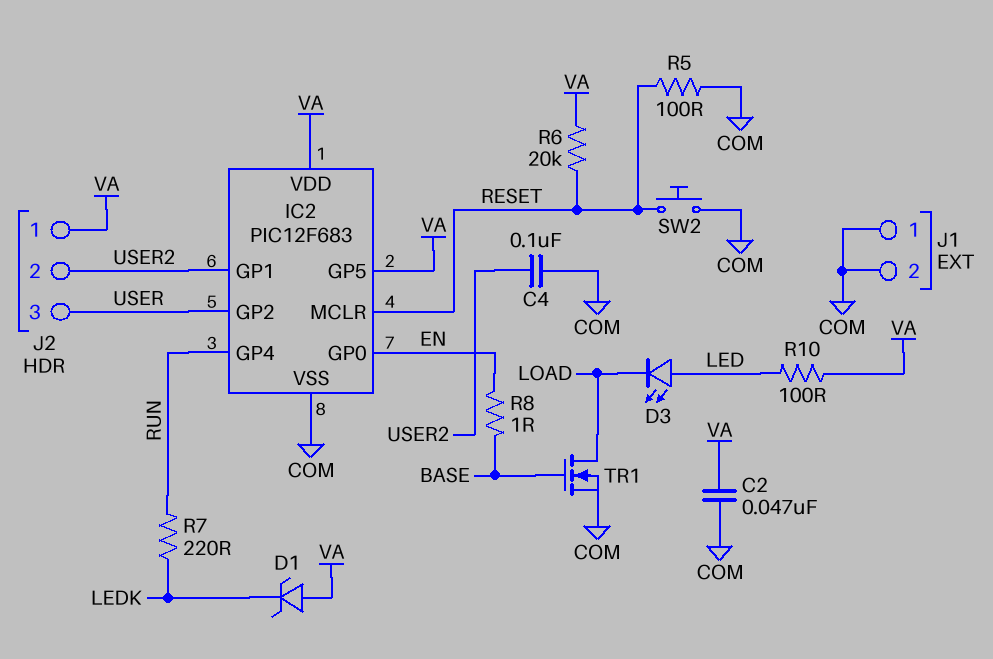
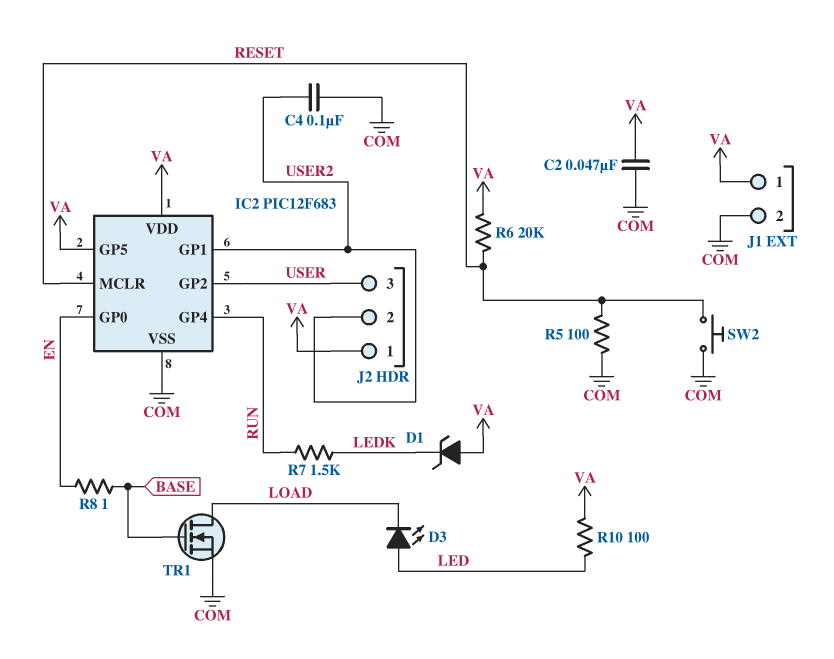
J1 pin 1: COM -> VA
R7: 220 (LEDK, RUN) -> 1.5k (LEDK, RUN)

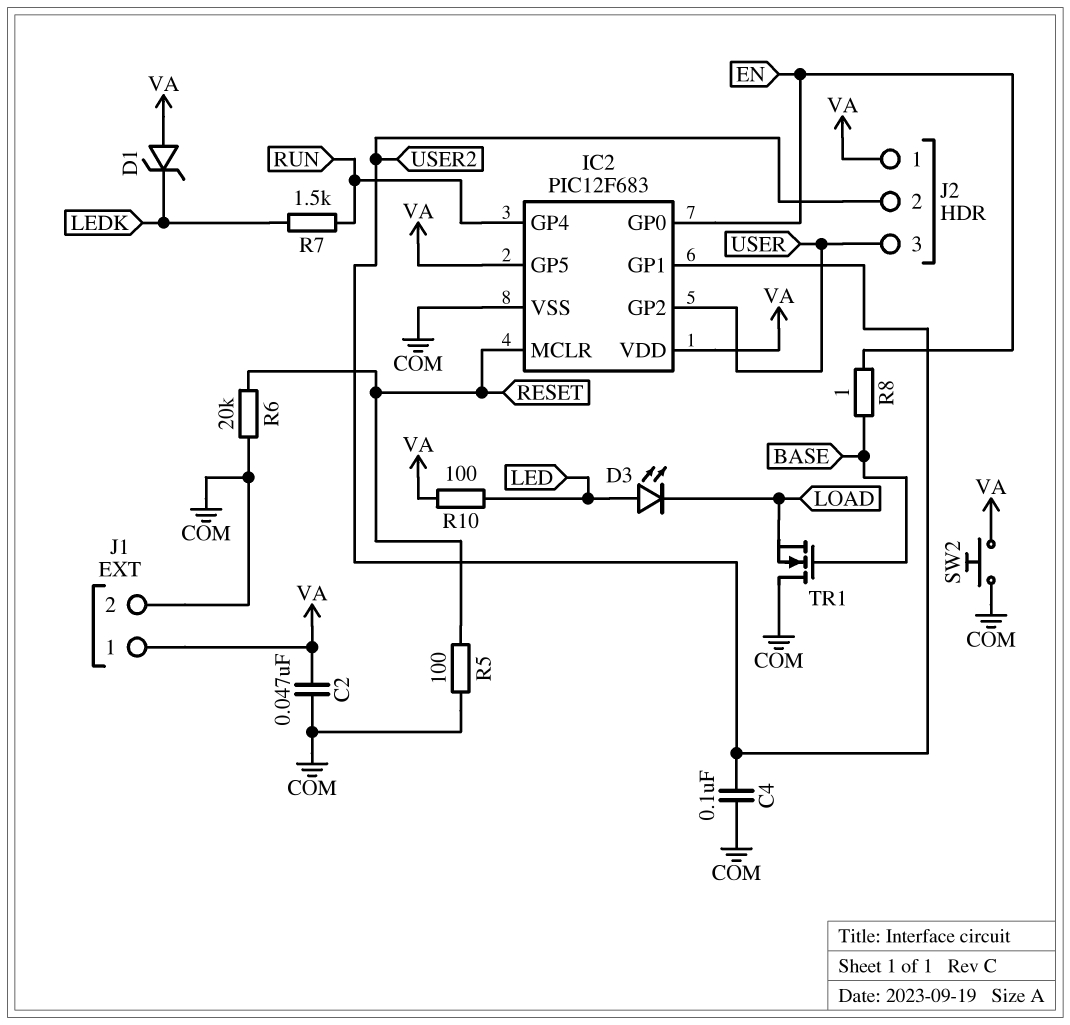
R6: 20k (RESET, VA) -> 20k (COM, RESET)
SW2: button (COM, RESET) -> button (COM, VA)
TR1: NMOS (G BASE, D LOAD, S COM) -> NMOS (G BASE, D COM, S LOAD)

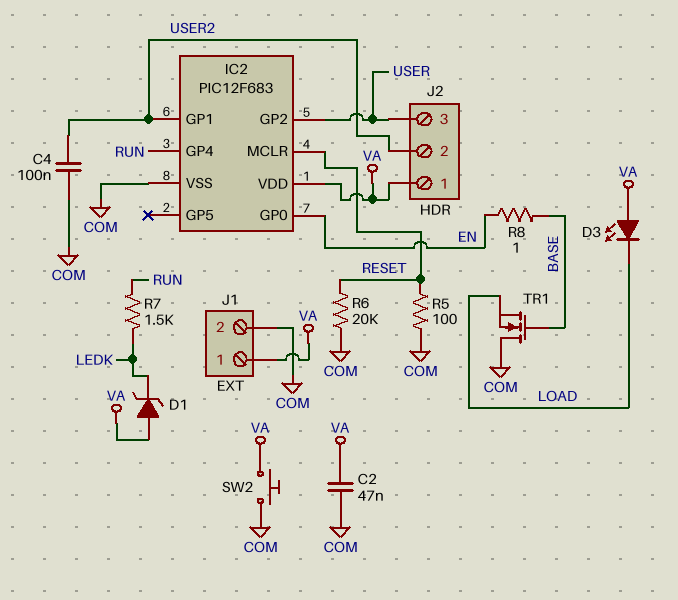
D3: LED (A LED, K LOAD) -> LED (A VA, K LOAD)
IC2 pin GP5: VA -> none
R10: 100 (LED, VA) -> none

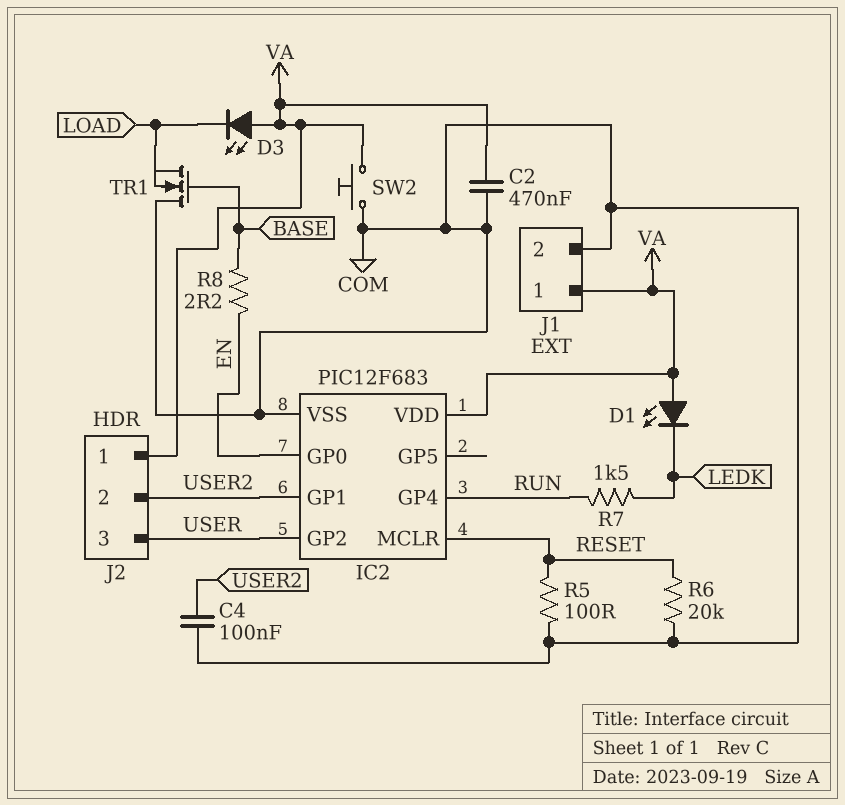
C2: 47nF (COM, VA) -> 470nF (COM, VA)
D1: zener (A VA, K LEDK) -> LED (A VA, K LEDK)
R8: 1 (BASE, EN) -> 2.2 (BASE, EN)

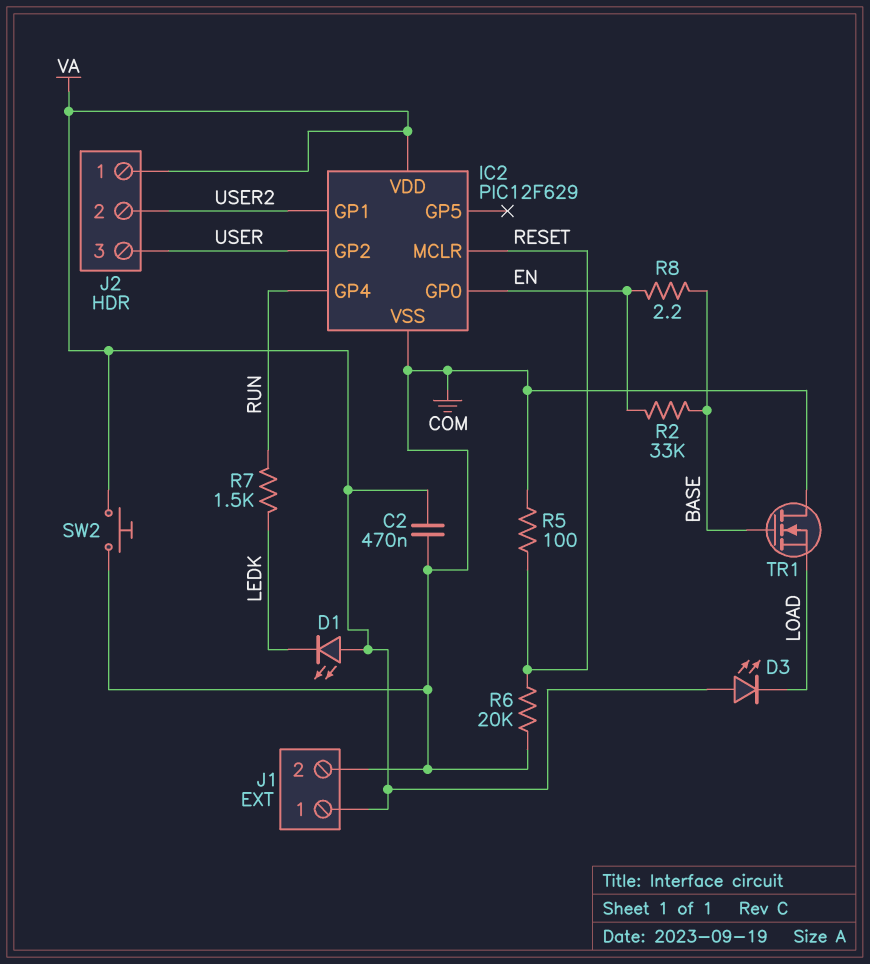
C4: 100nF (COM, USER2) -> none
IC2: PIC12F683 -> PIC12F629
R2: none -> 33k (BASE, EN)

